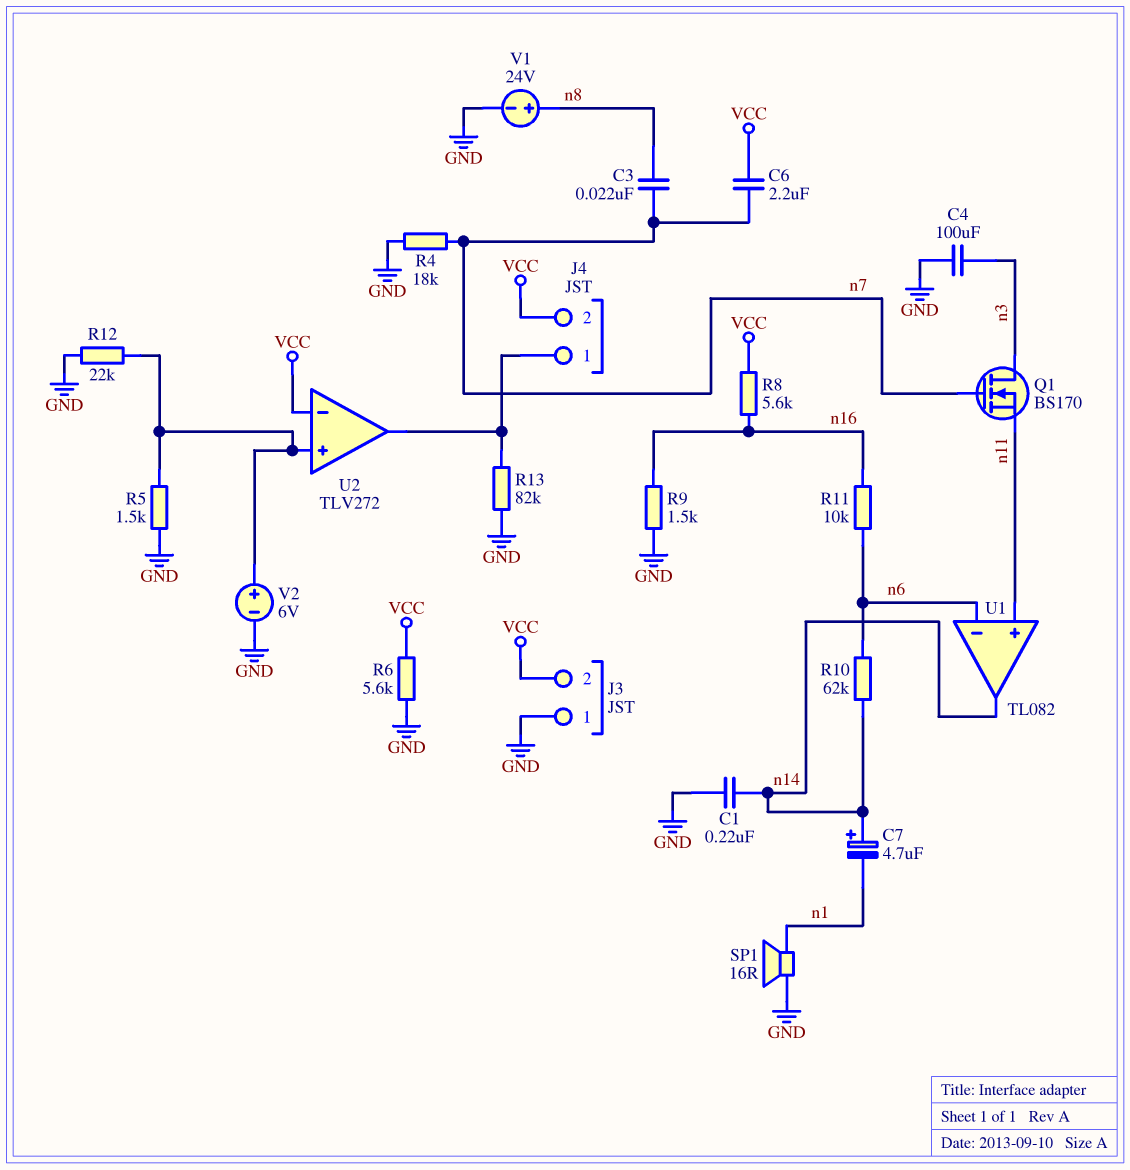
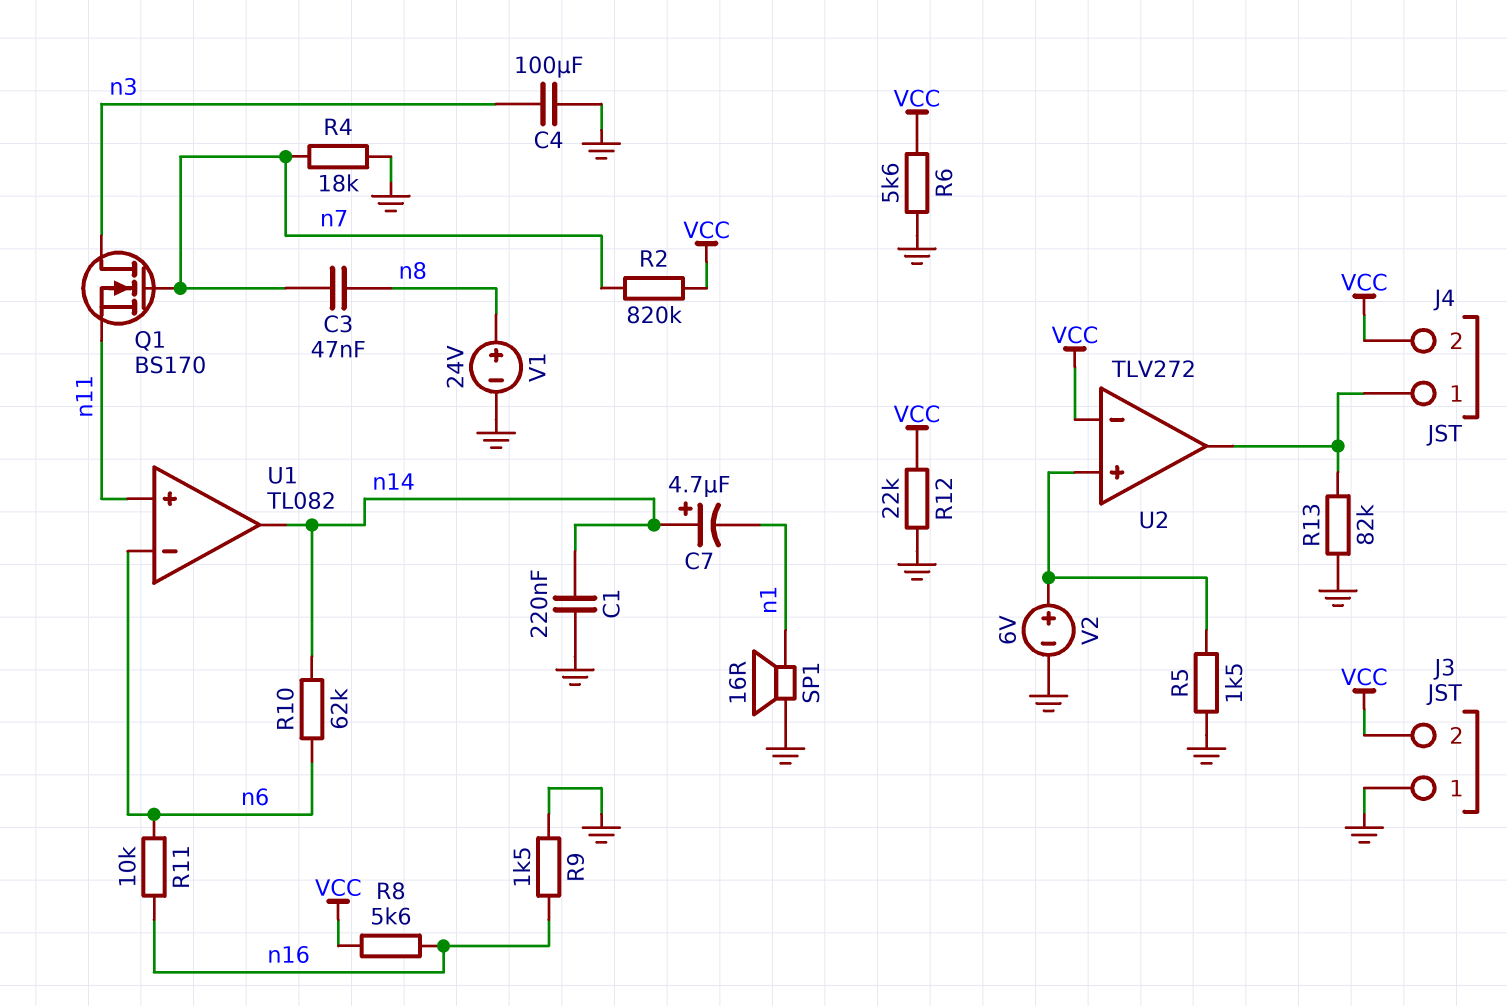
C3: 22nF (n7, n8) -> 47nF (n7, n8)
C6: 2.2uF (VCC, n7) -> none
R2: none -> 820k (VCC, n7)
R12: 22k (GND, U2/in+) -> 22k (GND, VCC)

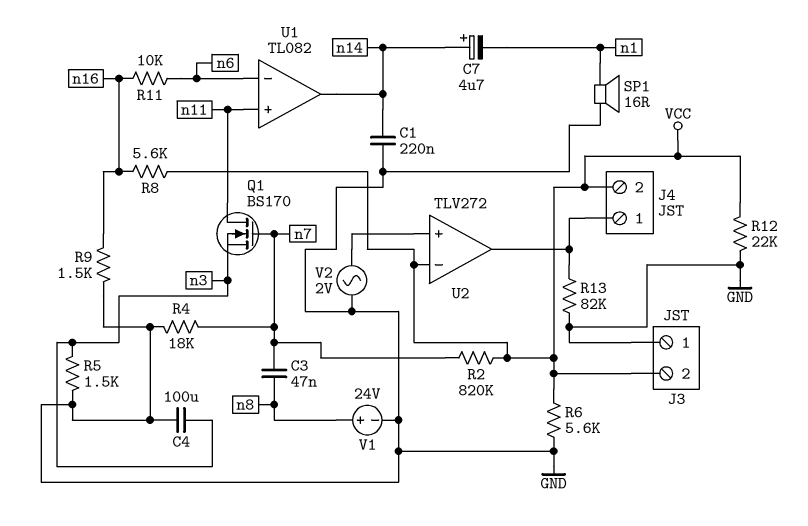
Q1: NMOS BS170 (G n7, D n3, S n11) -> NMOS BS170 (G n7, D n11, S n3)
R5: 1.5k (GND, U2/in+) -> 1.5k (GND, n3)
R10: 62k (n6, n14) -> none
V2: 6V (plus U2/in+, minus GND) -> AC 2V (GND, U2/in+)

